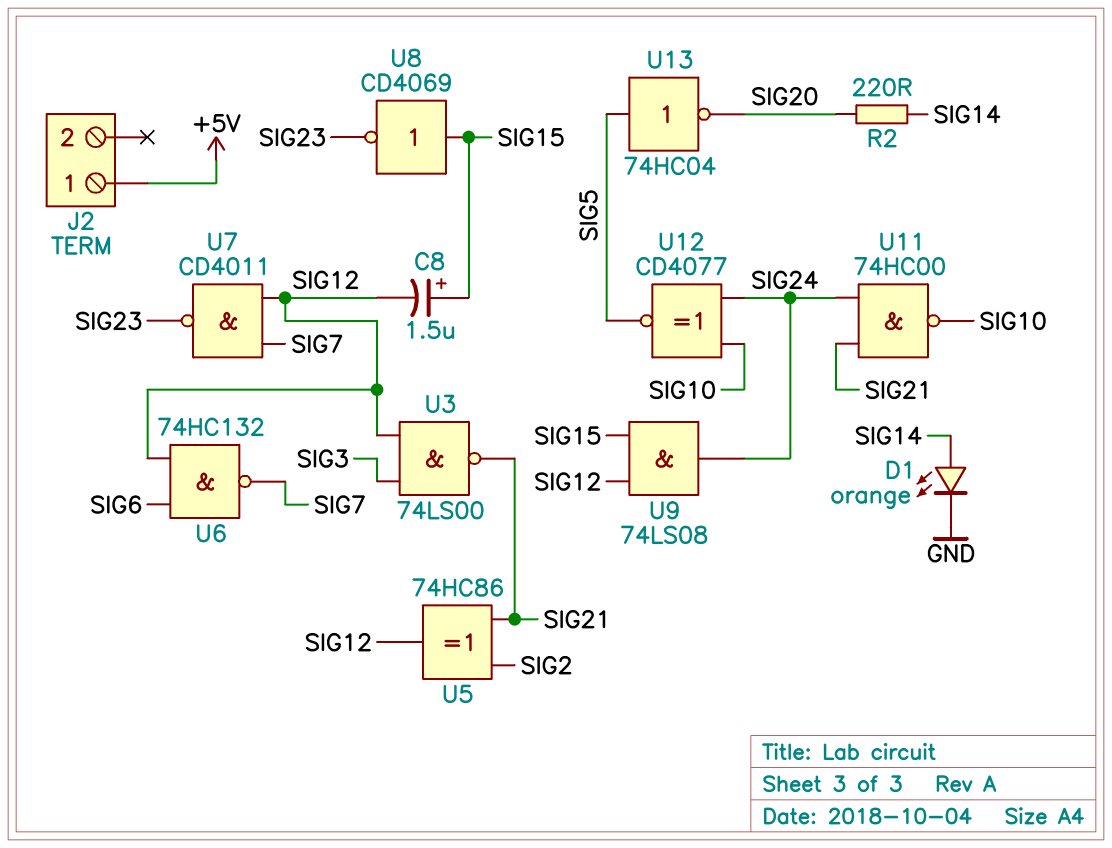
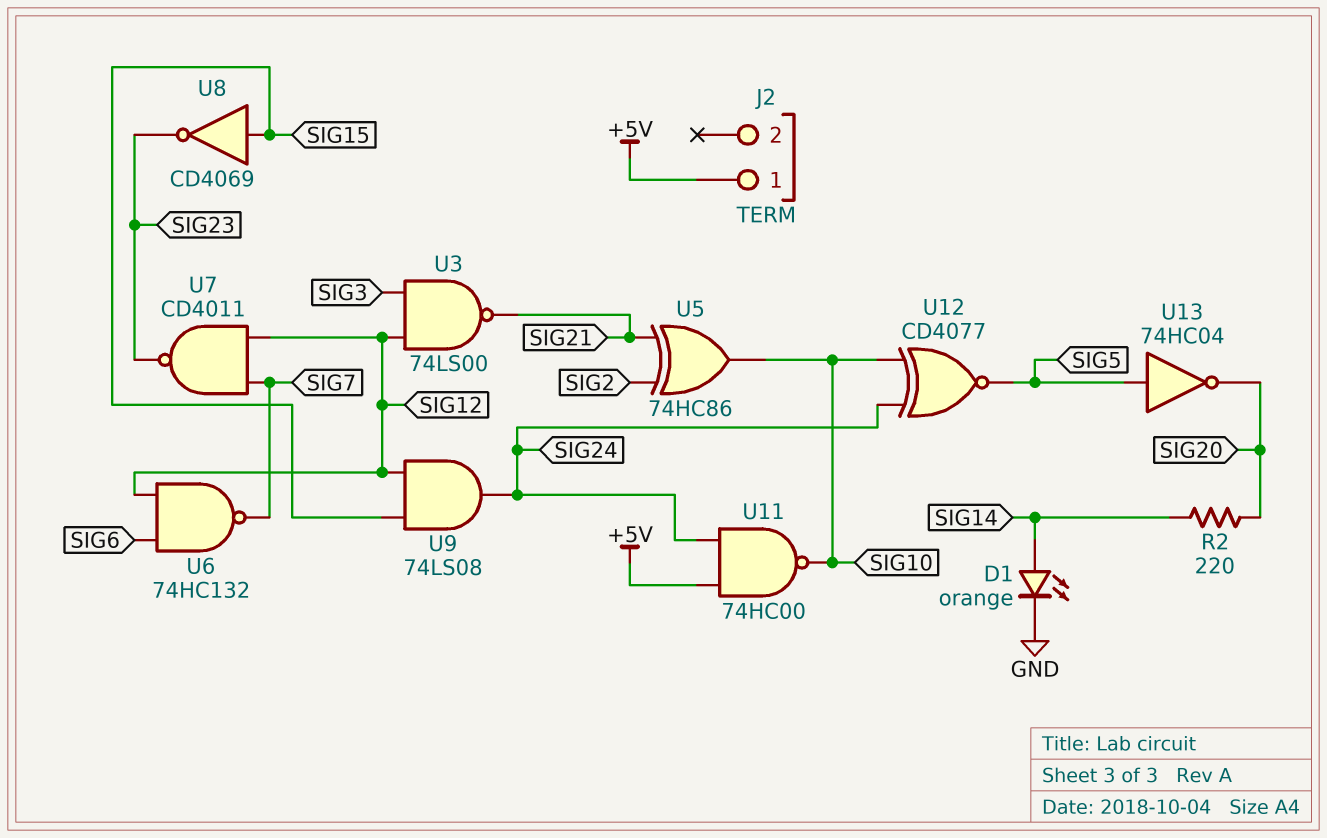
C8: 1.5uF (plus SIG15, minus SIG12) -> none
U5: XOR 74HC86 (in SIG2, in SIG21, out SIG12) -> XOR 74HC86 (in SIG2, in SIG21, out SIG10)
U11: NAND 74HC00 (in SIG21, in SIG24, out SIG10) -> NAND 74HC00 (in +5V, in SIG24, out SIG10)

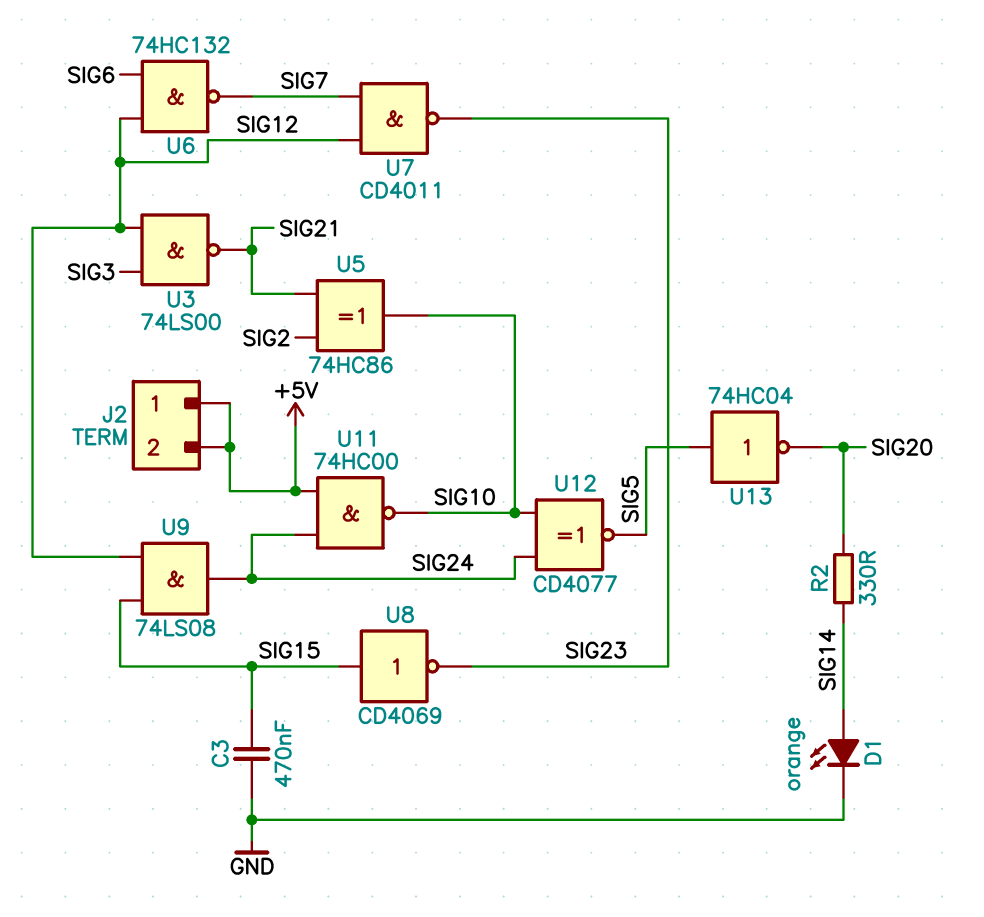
C3: none -> 470nF (GND, SIG15)
J2 pin 2: none -> +5V
R2: 220 (SIG14, SIG20) -> 330 (SIG14, SIG20)

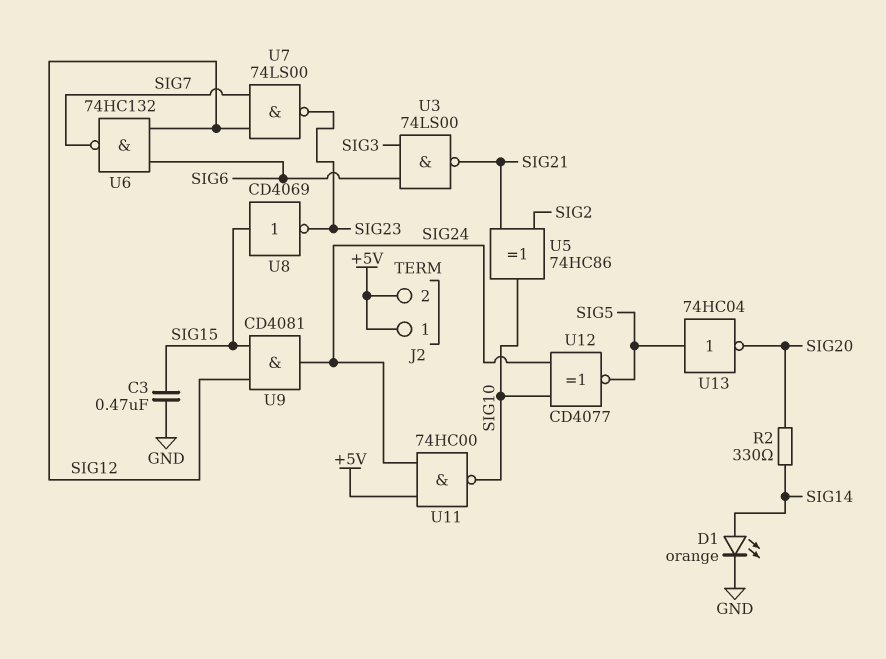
U3: NAND 74LS00 (in SIG3, in SIG12, out SIG21) -> NAND 74LS00 (in SIG3, in SIG6, out SIG21)
U7: NAND CD4011 (in SIG7, in SIG12, out SIG23) -> NAND 74LS00 (in SIG7, in SIG12, out SIG23)
U9: AND 74LS08 (in SIG12, in SIG15, out SIG24) -> AND CD4081 (in SIG12, in SIG15, out SIG24)

